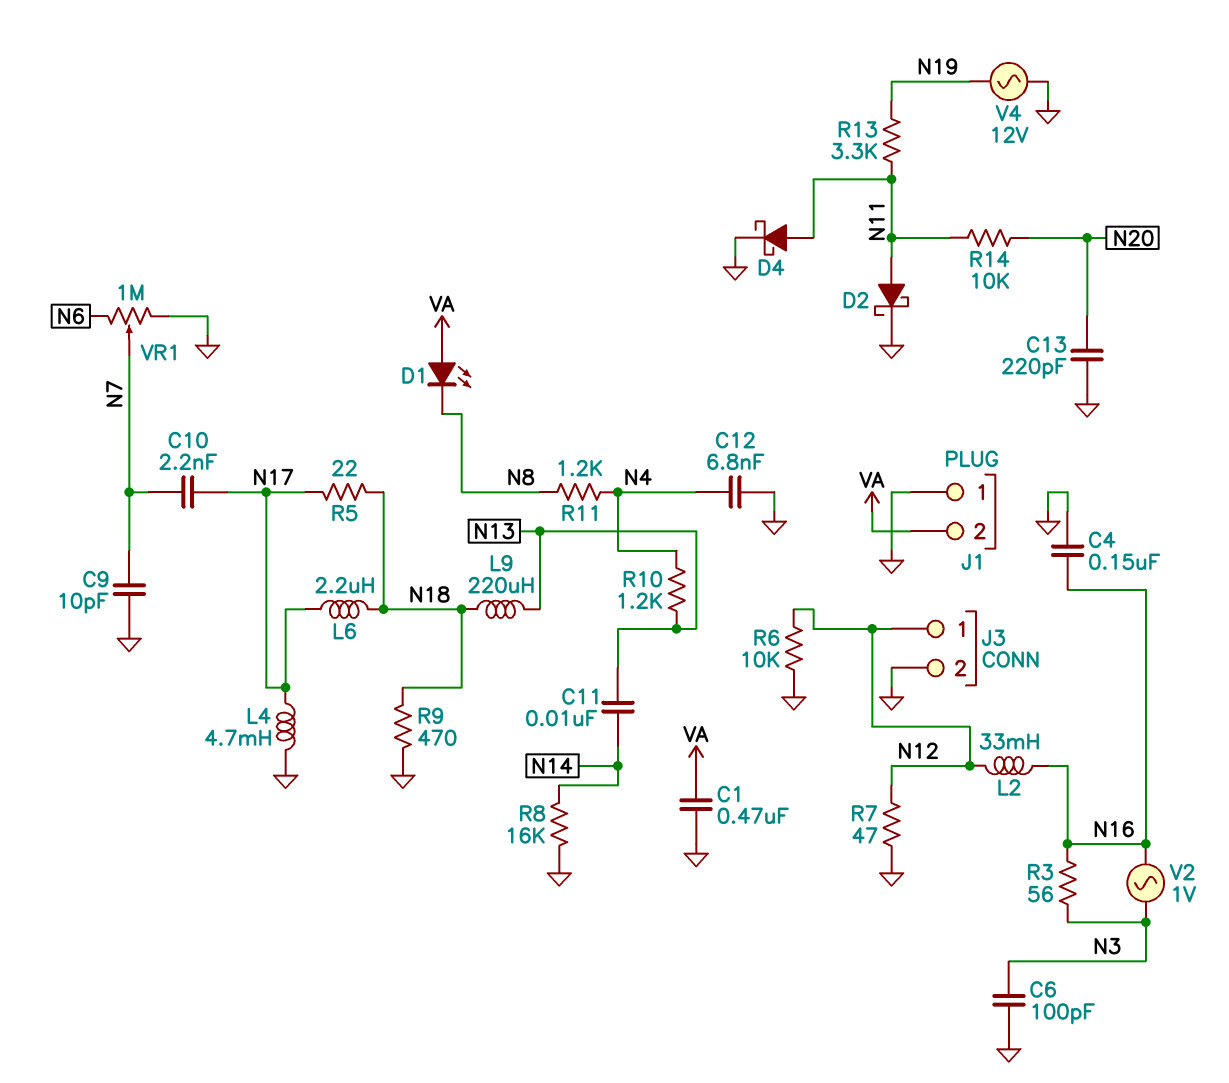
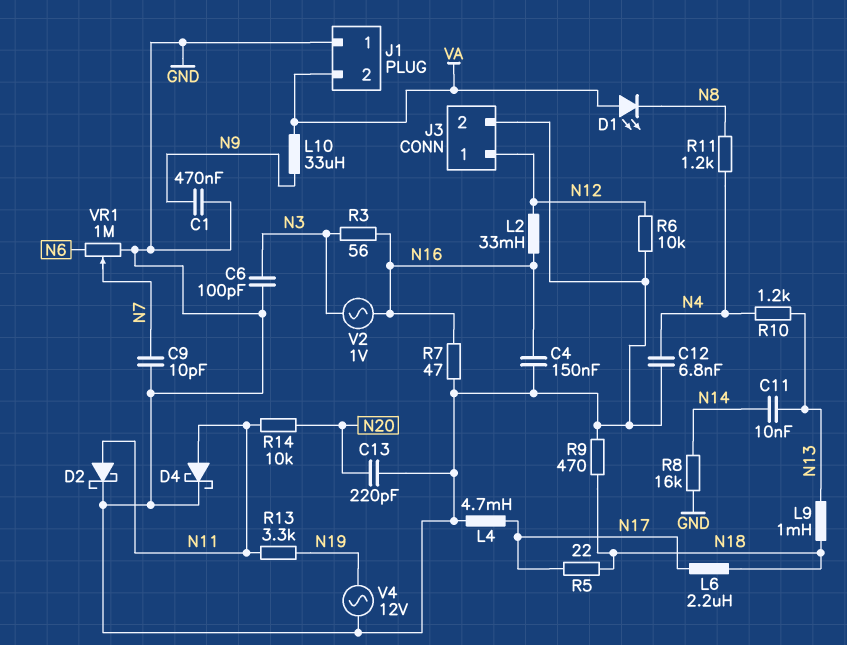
C1: 470nF (GND, VA) -> 470nF (GND, N9)
C10: 2.2nF (N7, N17) -> none
L9: 220uH (N13, N18) -> 1mH (N13, N18)
L10: none -> 33uH (N9, VA)
R7: 47 (GND, N12) -> 47 (GND, N16)

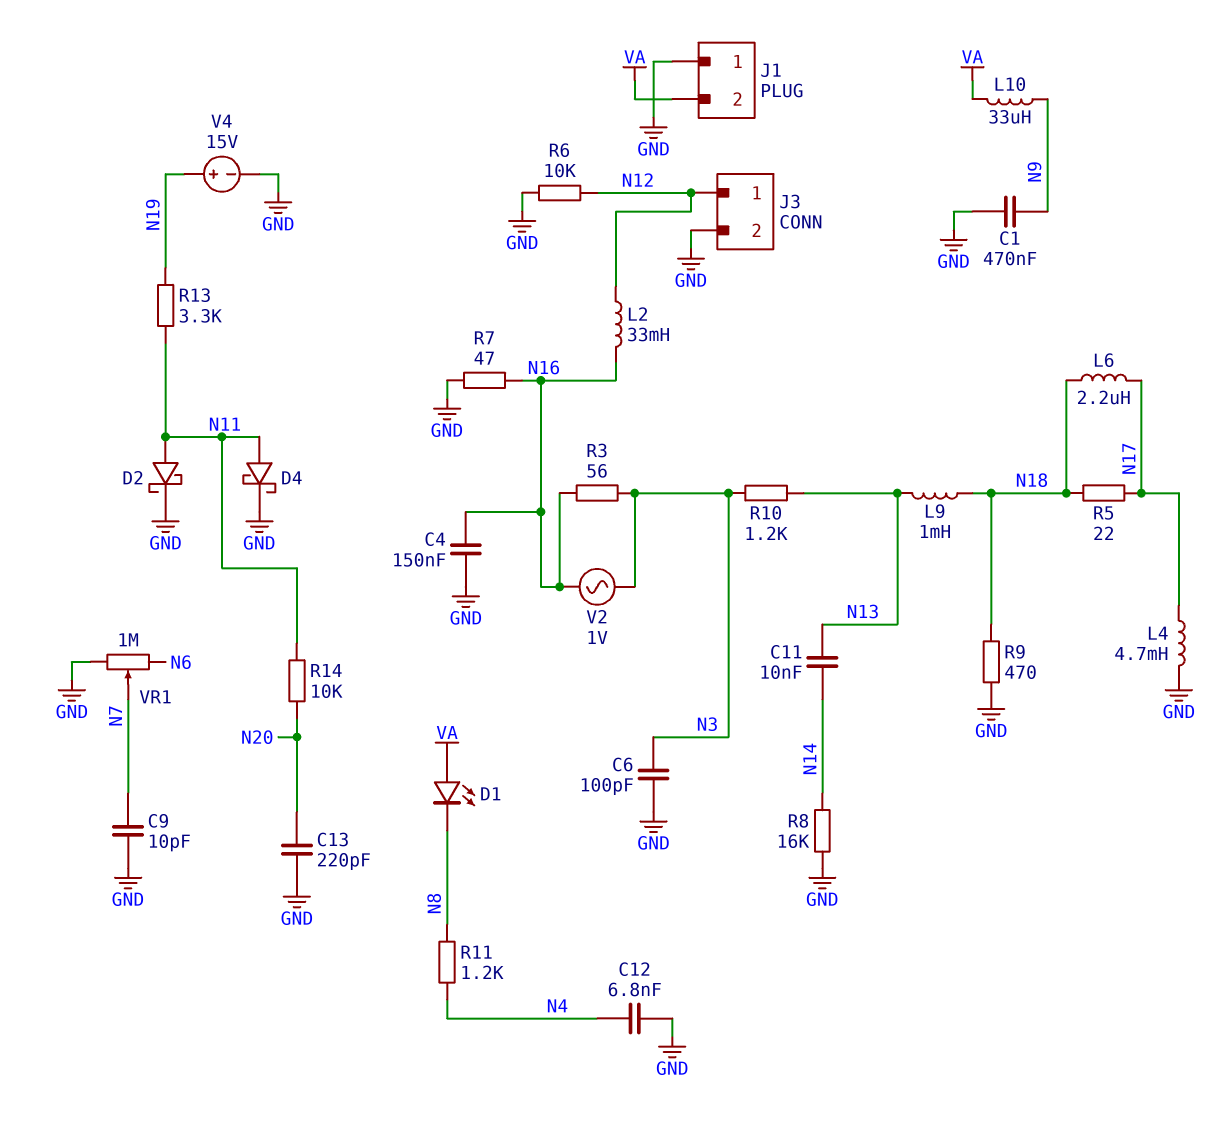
R10: 1.2k (N4, N13) -> 1.2k (N3, N13)
V4: AC 12V (GND, N19) -> 15V (plus N19, minus GND)

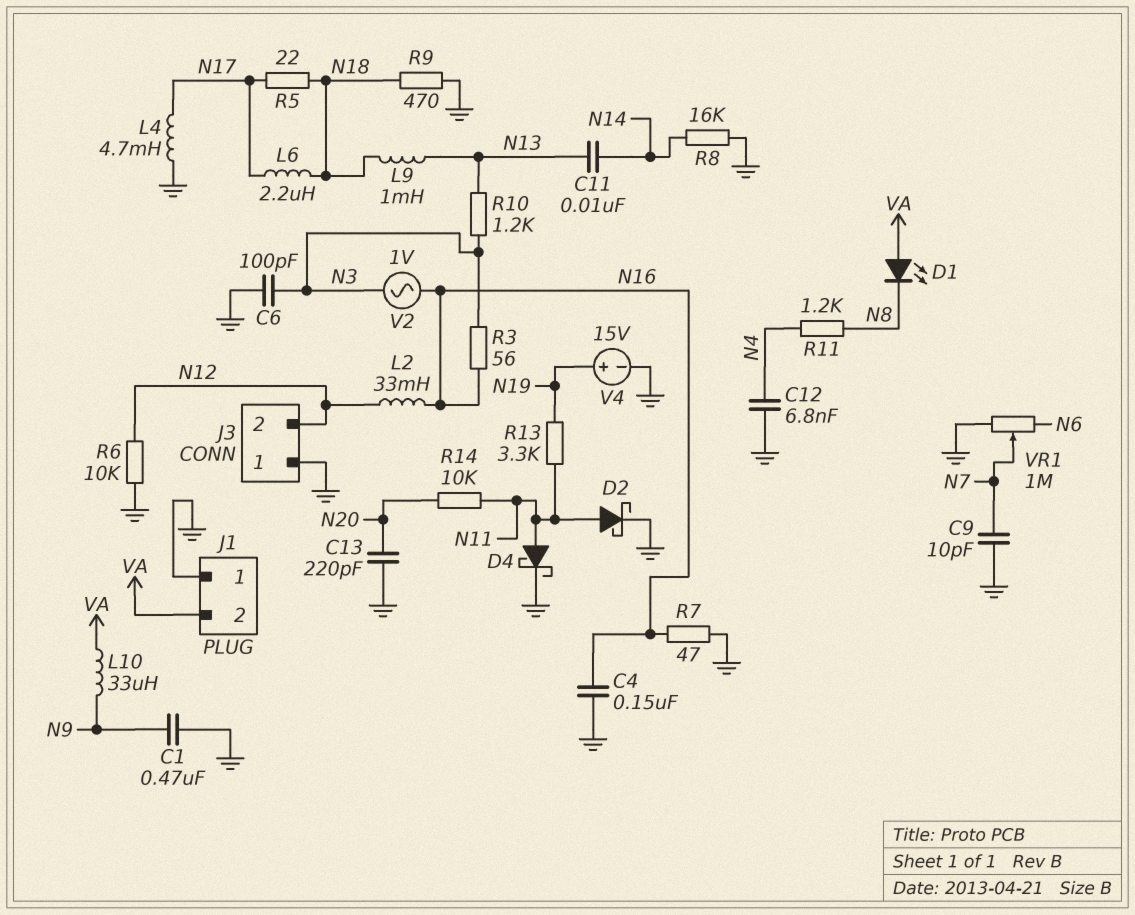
J3 pin 1: N12 -> GND
J3 pin 2: GND -> N12

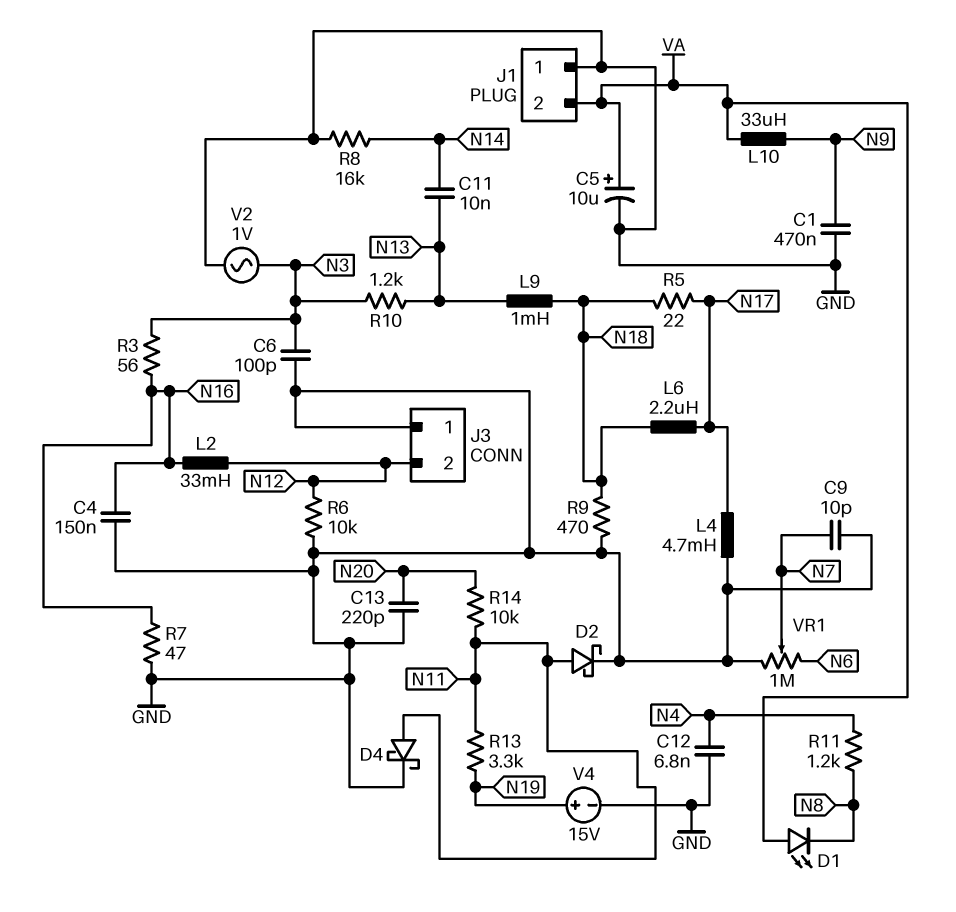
C5: none -> 10uF (plus VA, minus GND)
V2: AC 1V (N3, N16) -> AC 1V (GND, N3)

